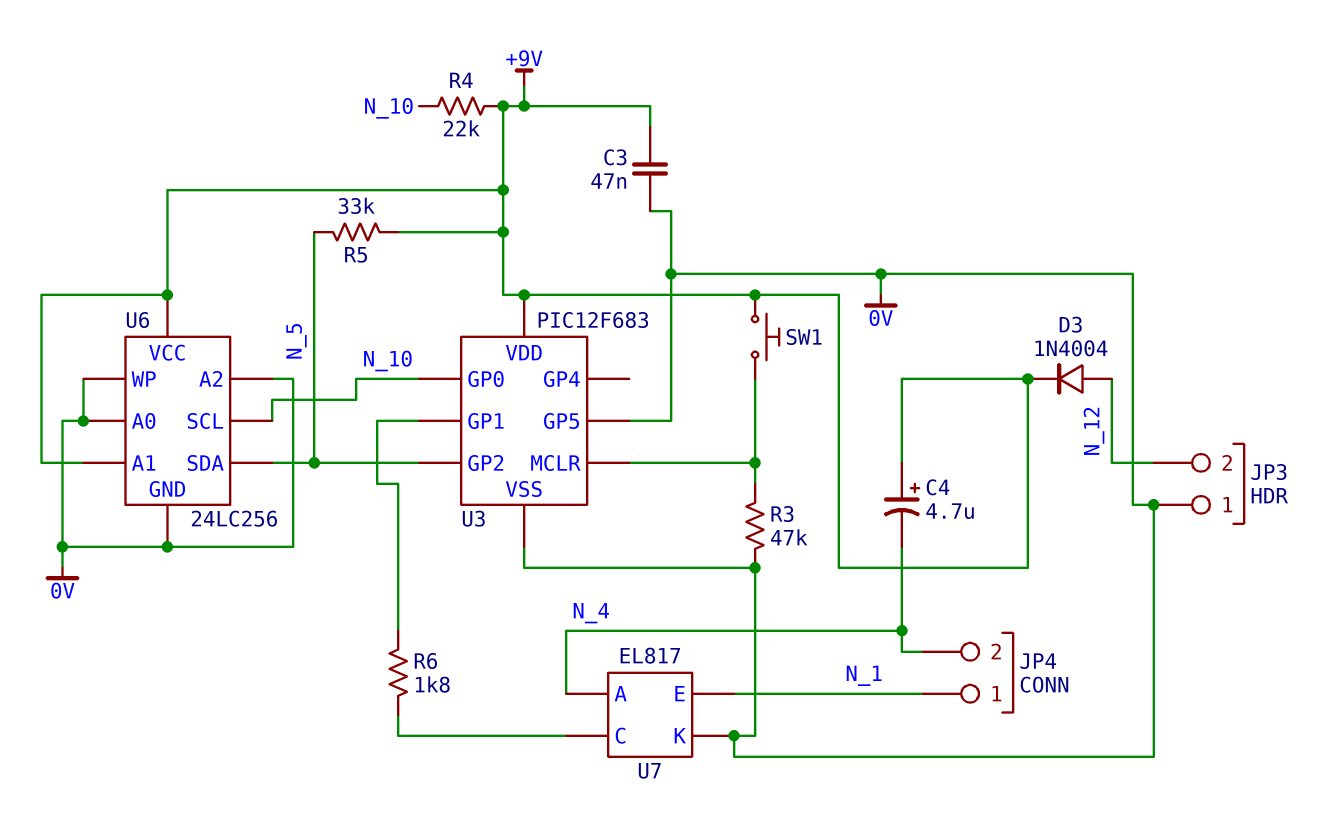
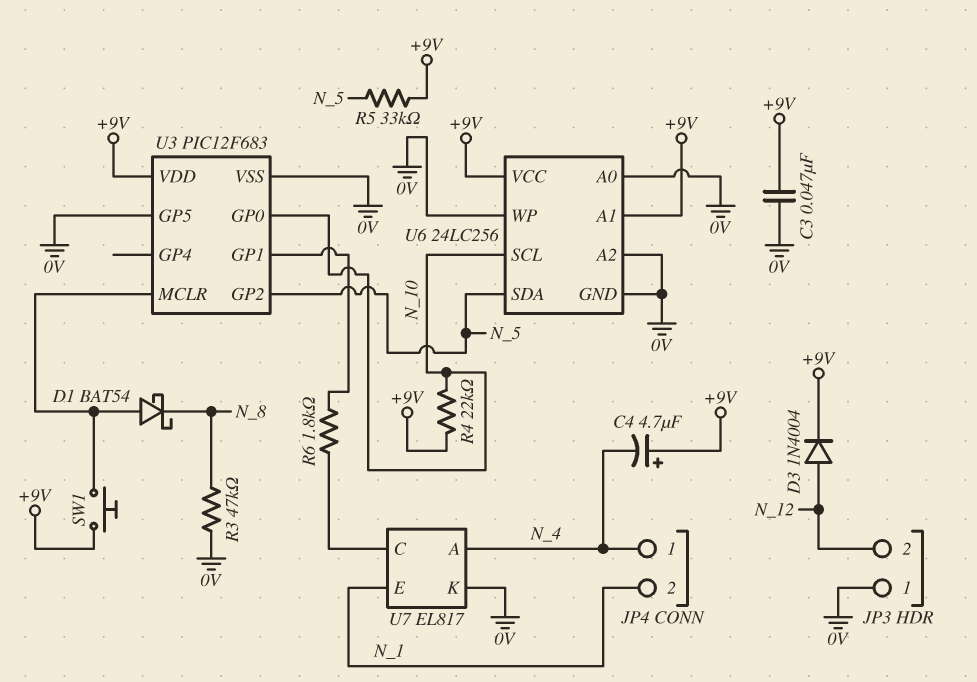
D1: none -> schottky BAT54 (A U3/MCLR, K N_8)
JP4 pin 1: N_1 -> N_4
JP4 pin 2: N_4 -> N_1
R3: 47k (0V, U3/MCLR) -> 47k (0V, N_8)

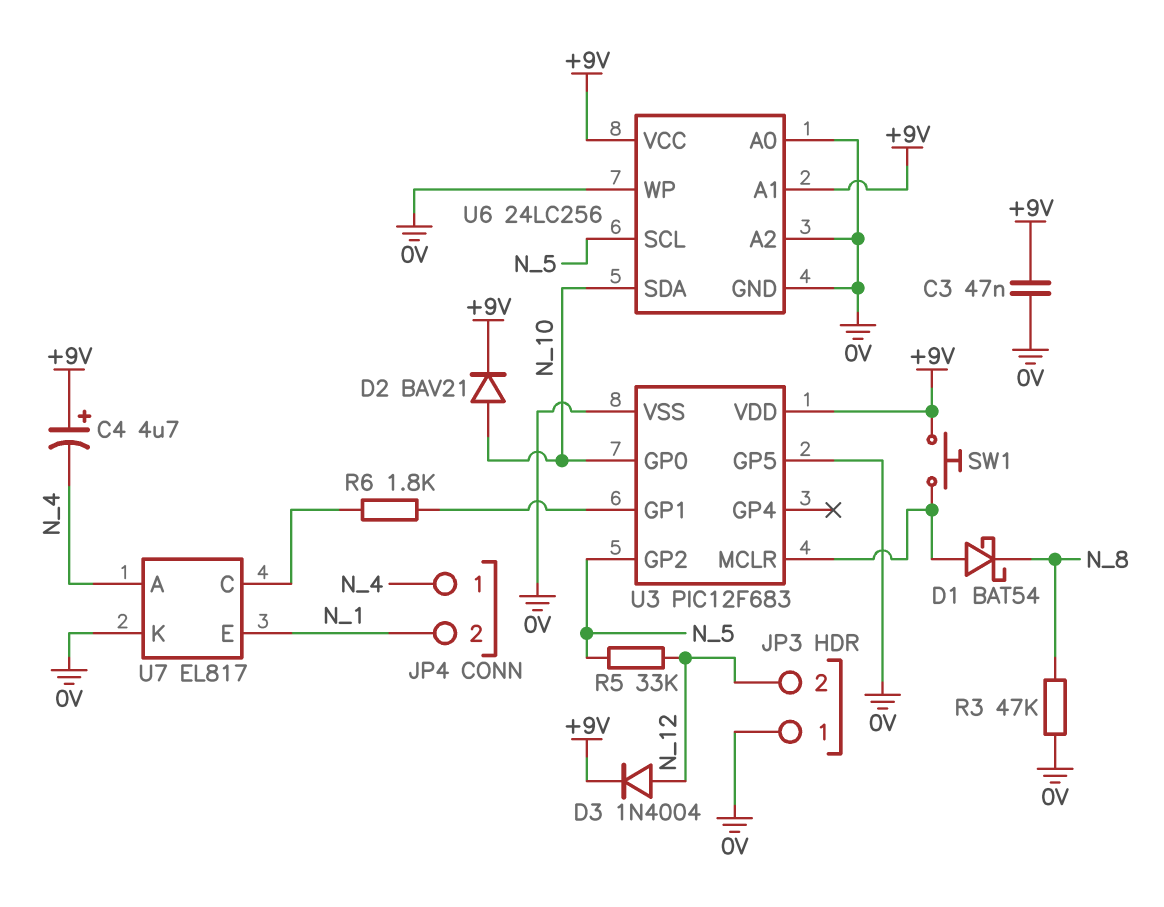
D2: none -> diode BAV21 (A N_10, K +9V)
R4: 22k (+9V, N_10) -> none
R5: 33k (+9V, N_5) -> 33k (N_5, N_12)
U6 pin SCL: N_10 -> N_5
U6 pin SDA: N_5 -> N_10

